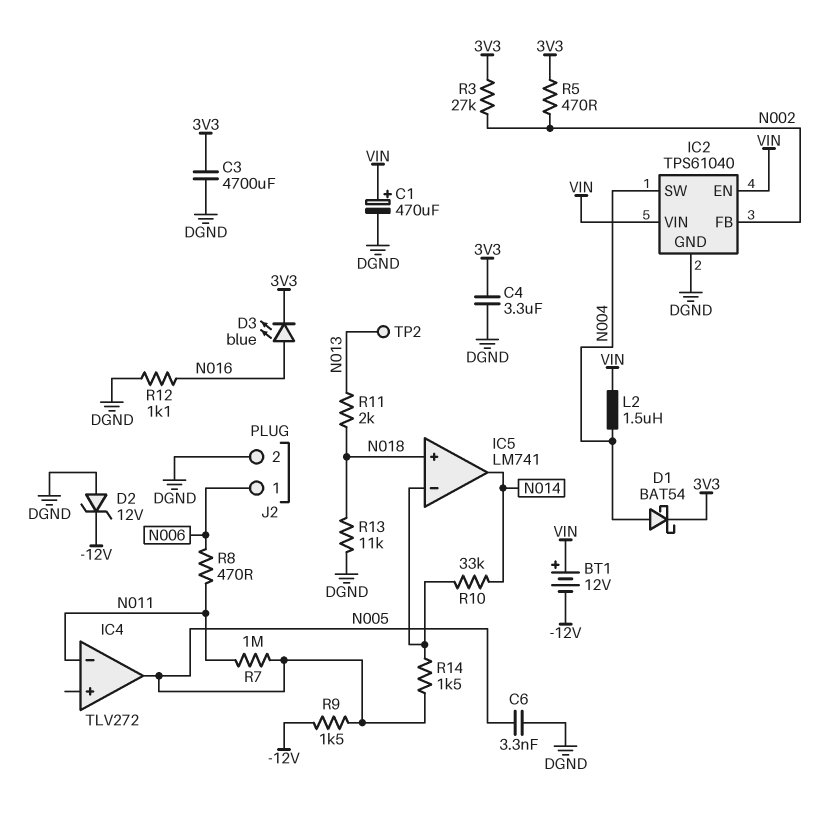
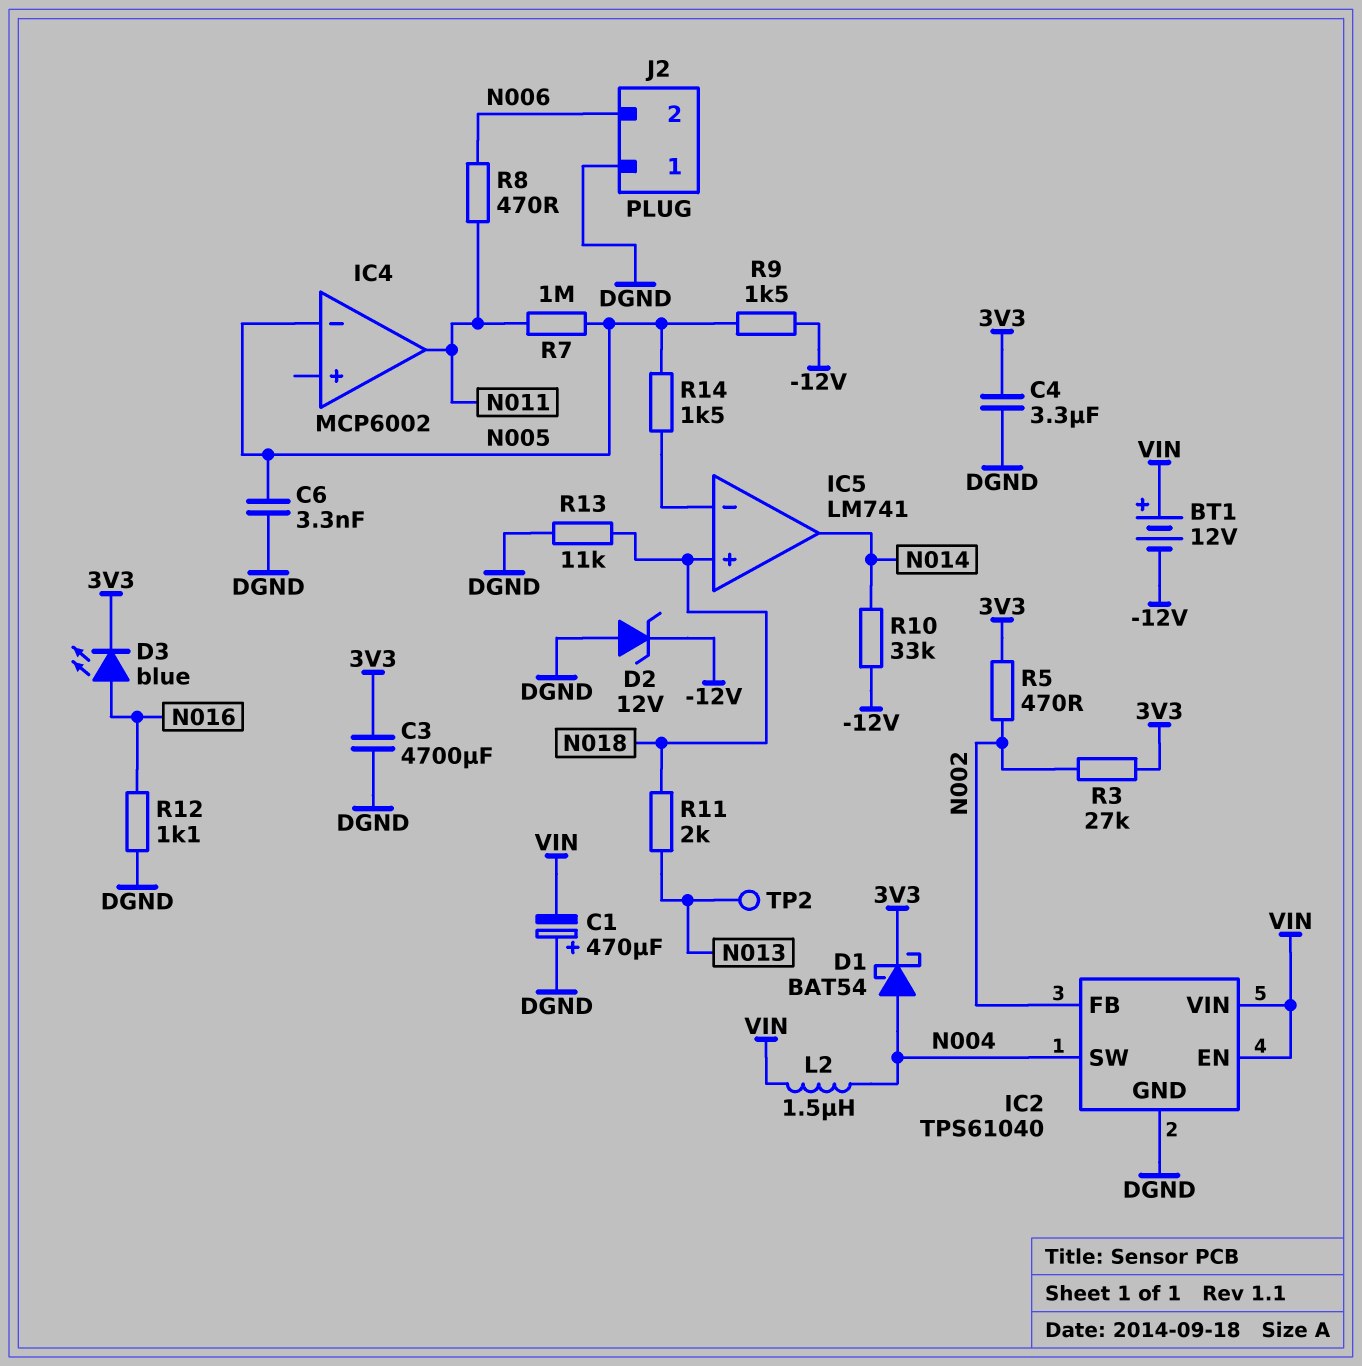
C1: 470uF (plus VIN, minus DGND) -> 470uF (plus DGND, minus VIN)
IC4: TLV272 -> MCP6002
IC4 pin in-: N011 -> N005
IC4 pin out: N005 -> N011
J2 pin 1: N006 -> DGND
J2 pin 2: DGND -> N006
R10: 33k (IC5/in-, N014) -> 33k (-12V, N014)

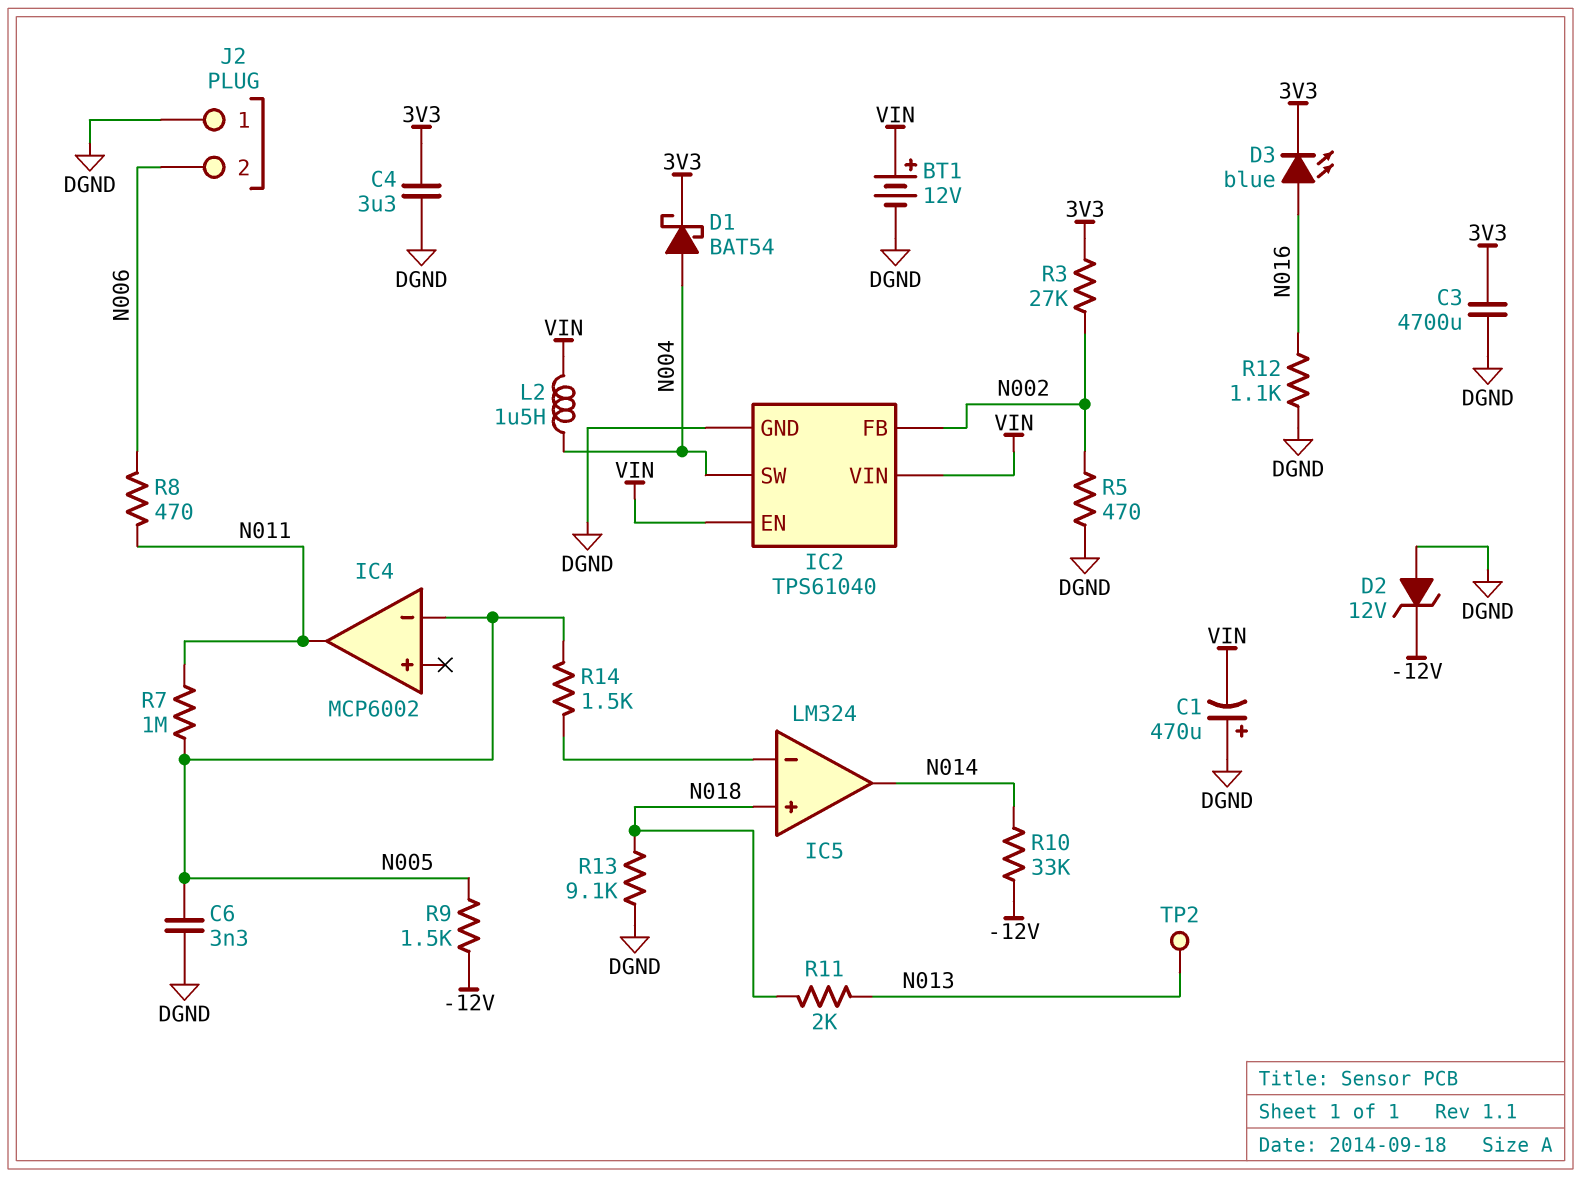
BT1: 12V (plus VIN, minus -12V) -> 12V (plus VIN, minus DGND)
IC5: LM741 -> LM324
R5: 470 (3V3, N002) -> 470 (DGND, N002)
R13: 11k (DGND, N018) -> 9.1k (DGND, N018)

